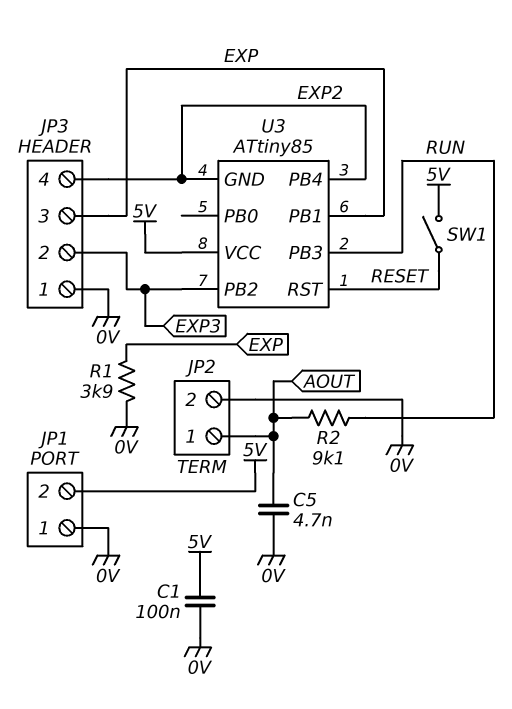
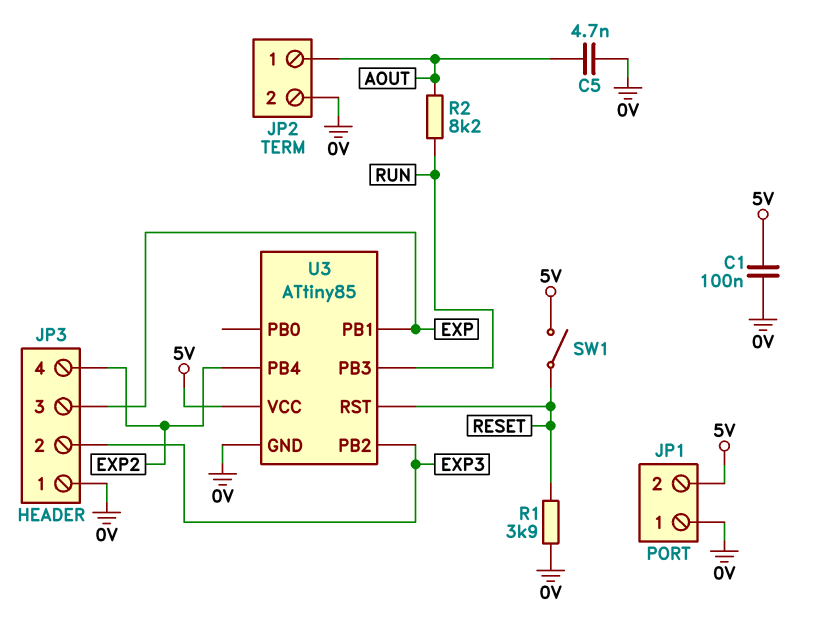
R1: 3.9k (0V, EXP) -> 3.9k (0V, RESET)
R2: 9.1k (AOUT, RUN) -> 8.2k (AOUT, RUN)
U3 pin GND: EXP2 -> 0V

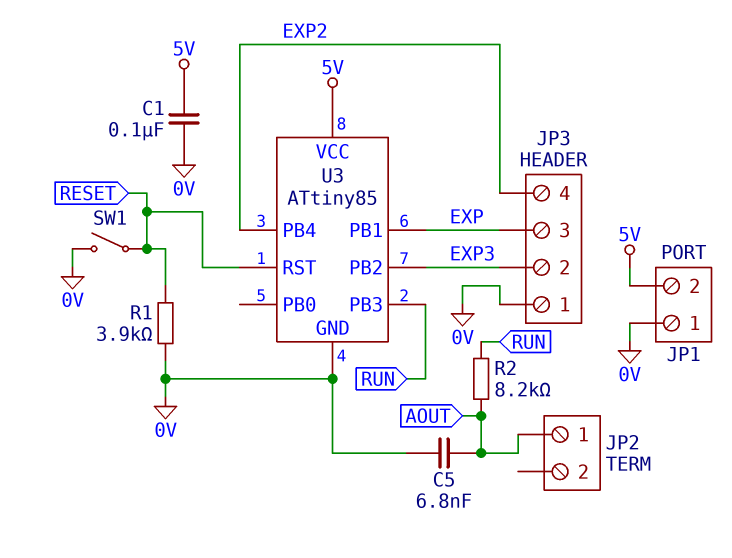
C5: 4.7nF (0V, AOUT) -> 6.8nF (0V, AOUT)
JP2 pin 2: 0V -> none
SW1: switch (5V, RESET) -> switch (0V, RESET)

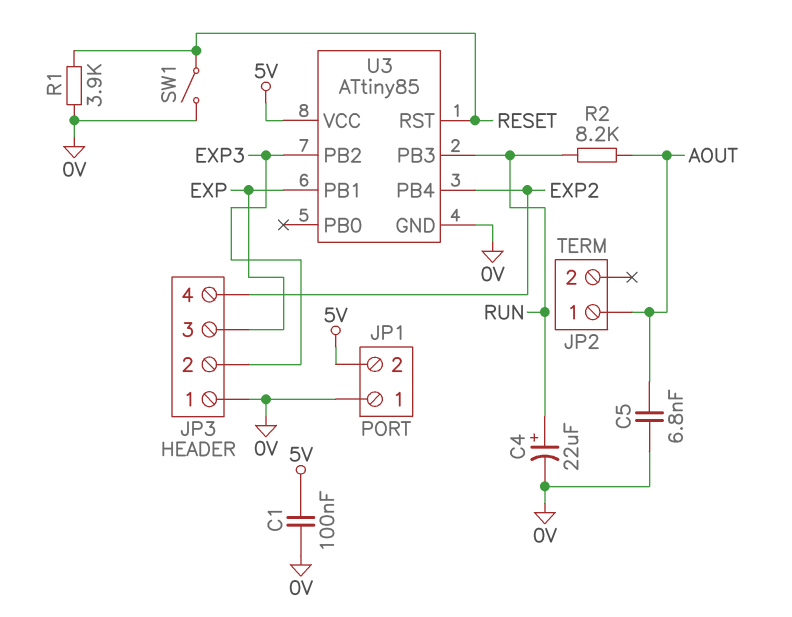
C4: none -> 22uF (plus RUN, minus 0V)

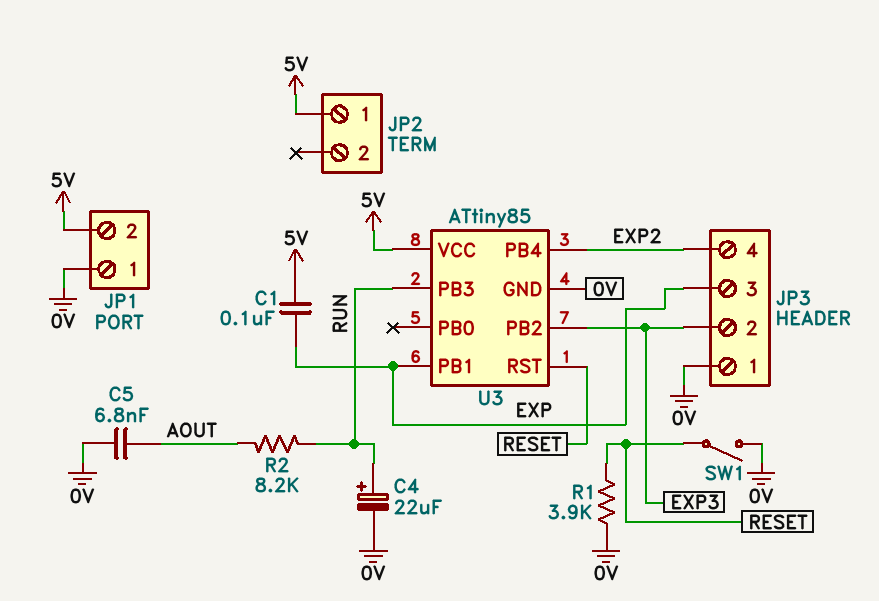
C1: 100nF (0V, 5V) -> 100nF (5V, EXP)
JP2 pin 1: AOUT -> 5V

